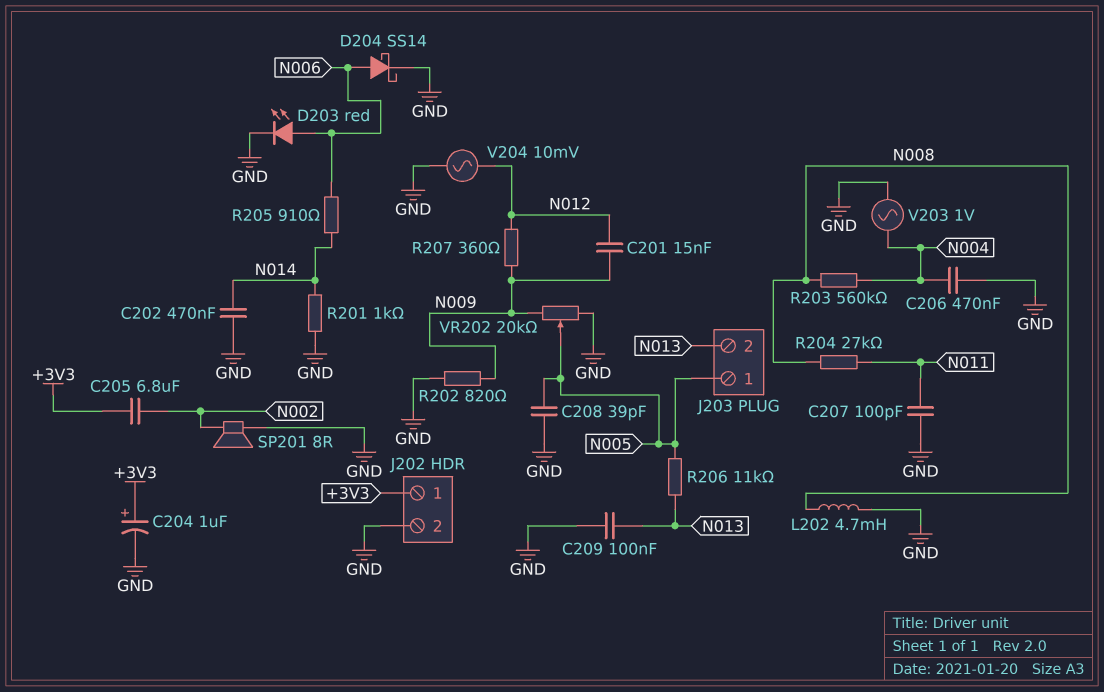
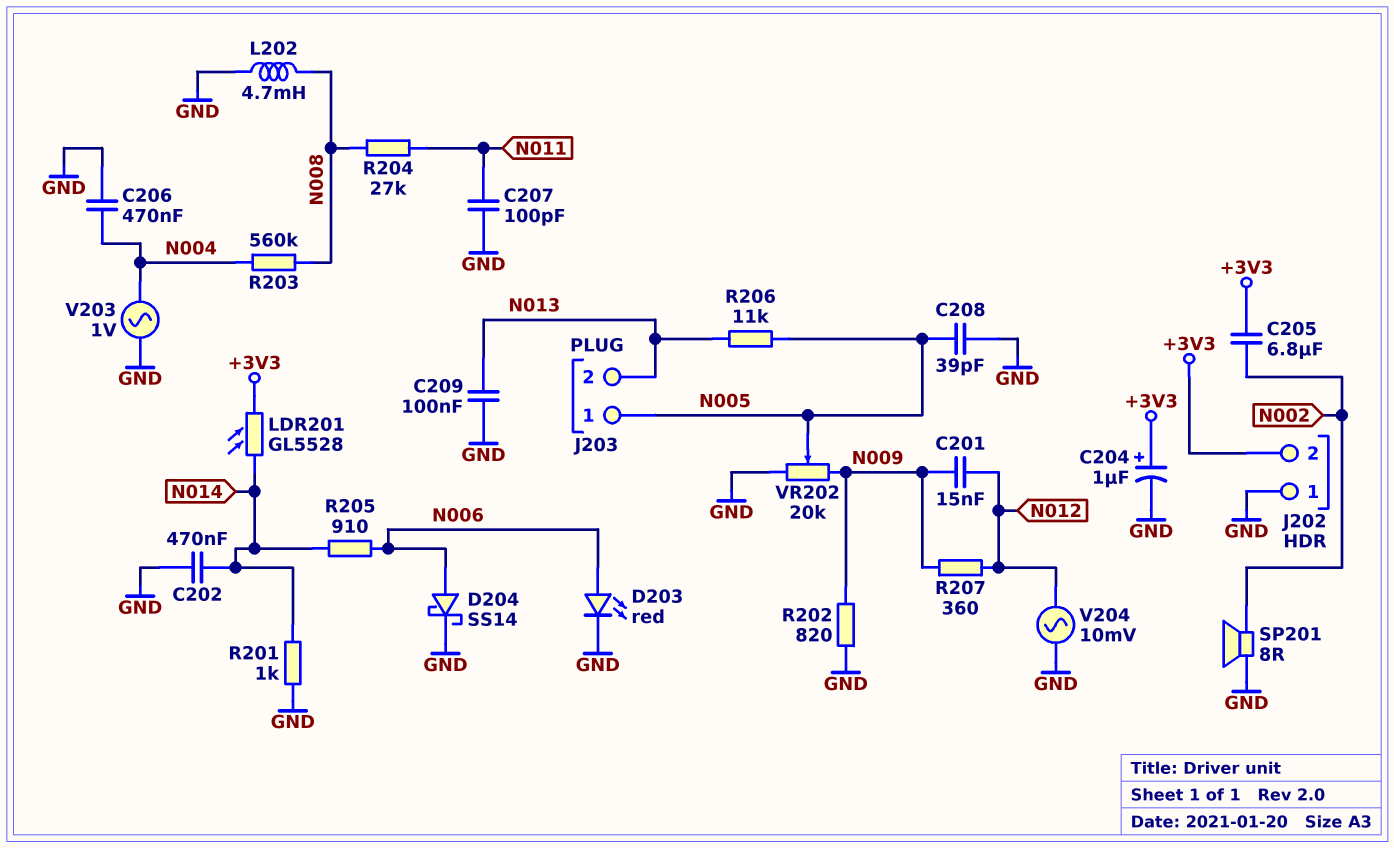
J202 pin 1: +3V3 -> GND
J202 pin 2: GND -> +3V3
LDR201: none -> GL5528 (+3V3, N014)

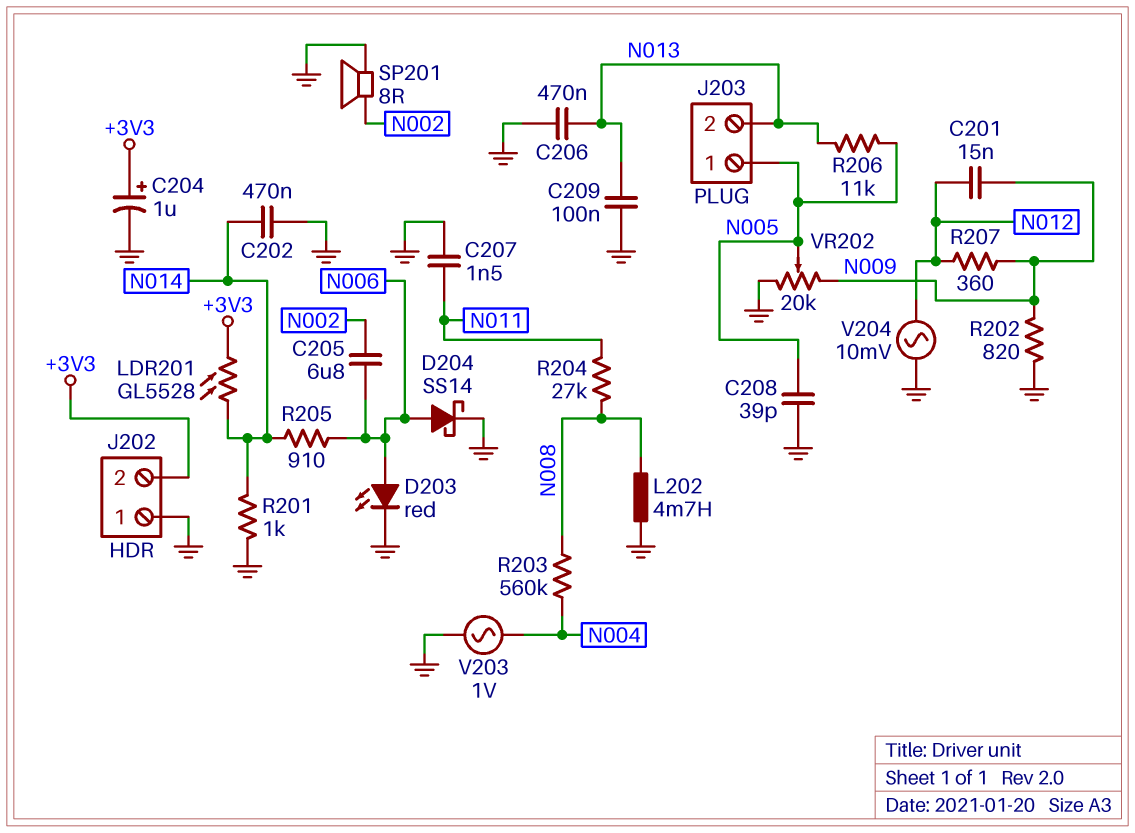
C205: 6.8uF (+3V3, N002) -> 6.8uF (N002, N006)
C206: 470nF (GND, N004) -> 470nF (GND, N013)
C207: 100pF (GND, N011) -> 1.5nF (GND, N011)

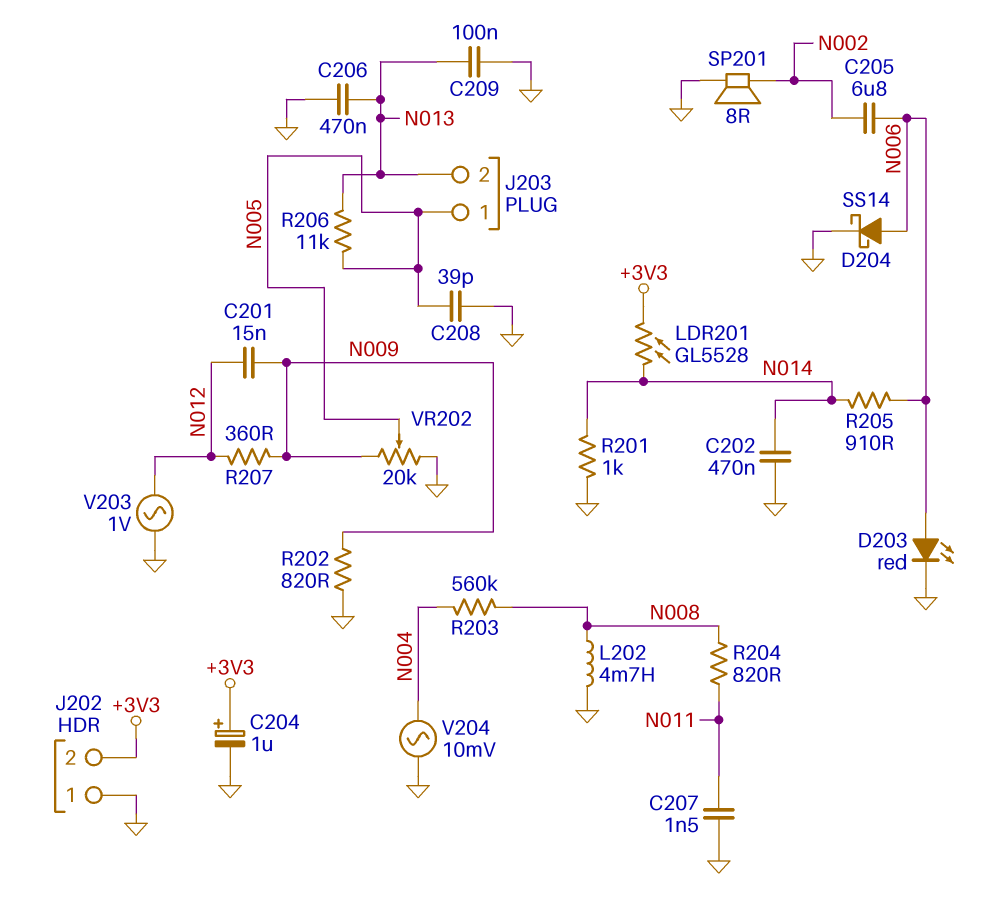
R204: 27k (N008, N011) -> 820 (N008, N011)
V203: AC 1V (GND, N004) -> AC 1V (GND, N012)
V204: AC 10mV (GND, N012) -> AC 10mV (GND, N004)

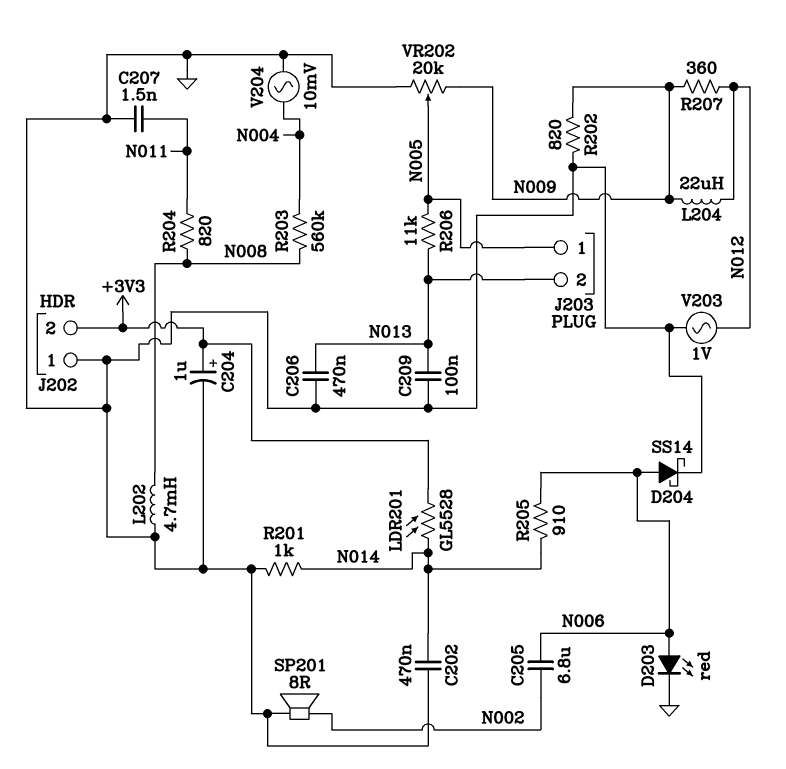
C201: 15nF (N009, N012) -> none
C208: 39pF (GND, N005) -> none
L204: none -> 22uH (N009, N012)

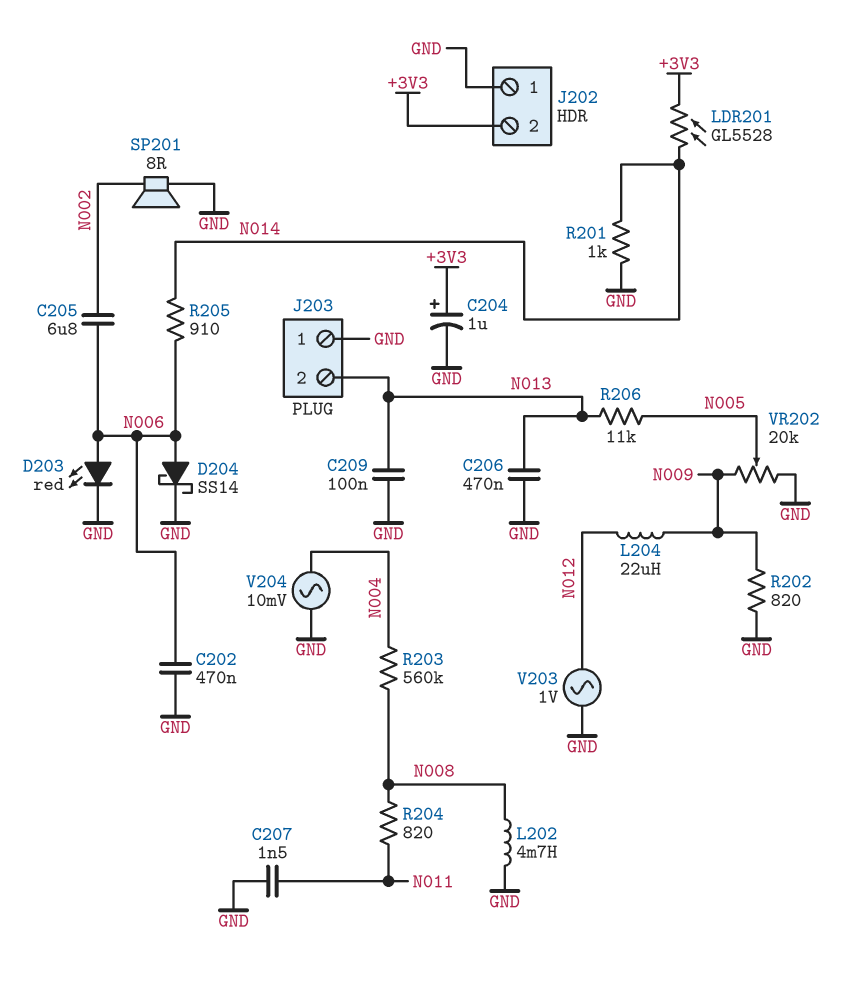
C202: 470nF (GND, N014) -> 470nF (GND, N006)
J203 pin 1: N005 -> GND
R207: 360 (N009, N012) -> none

